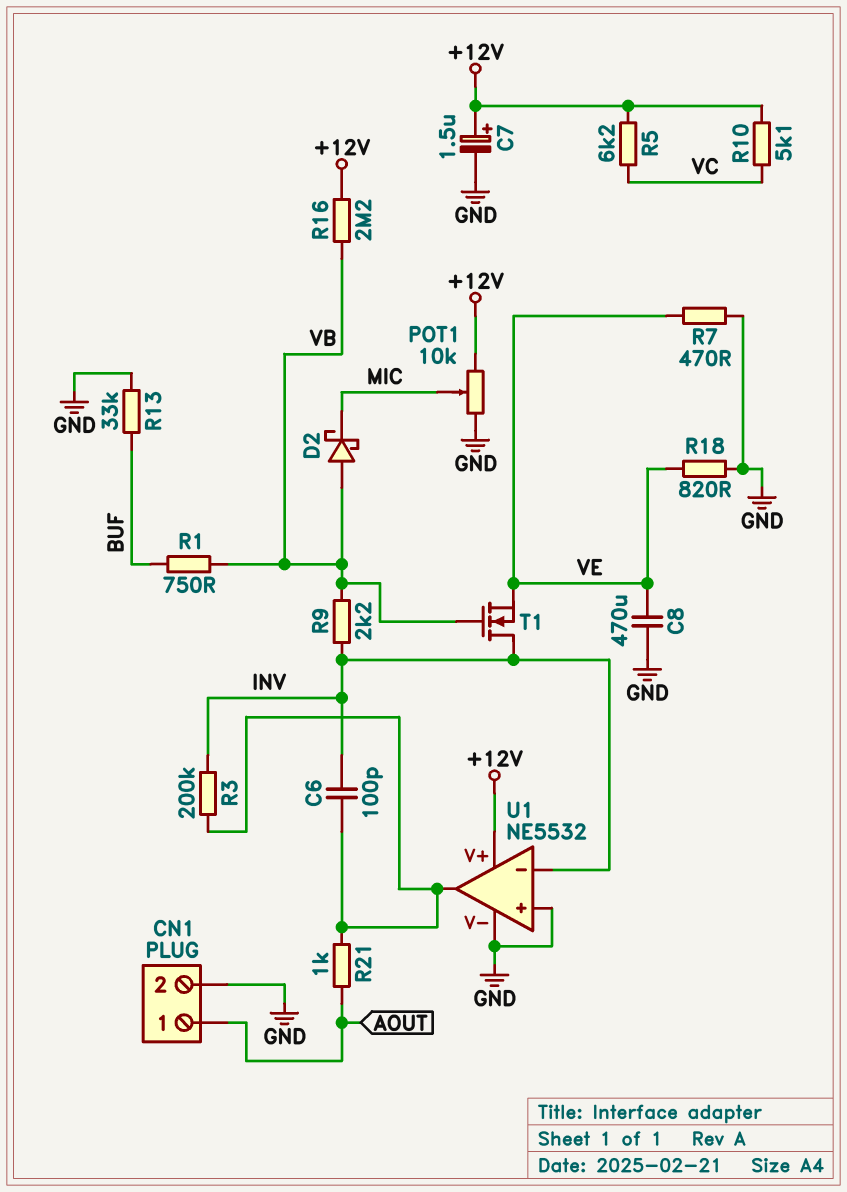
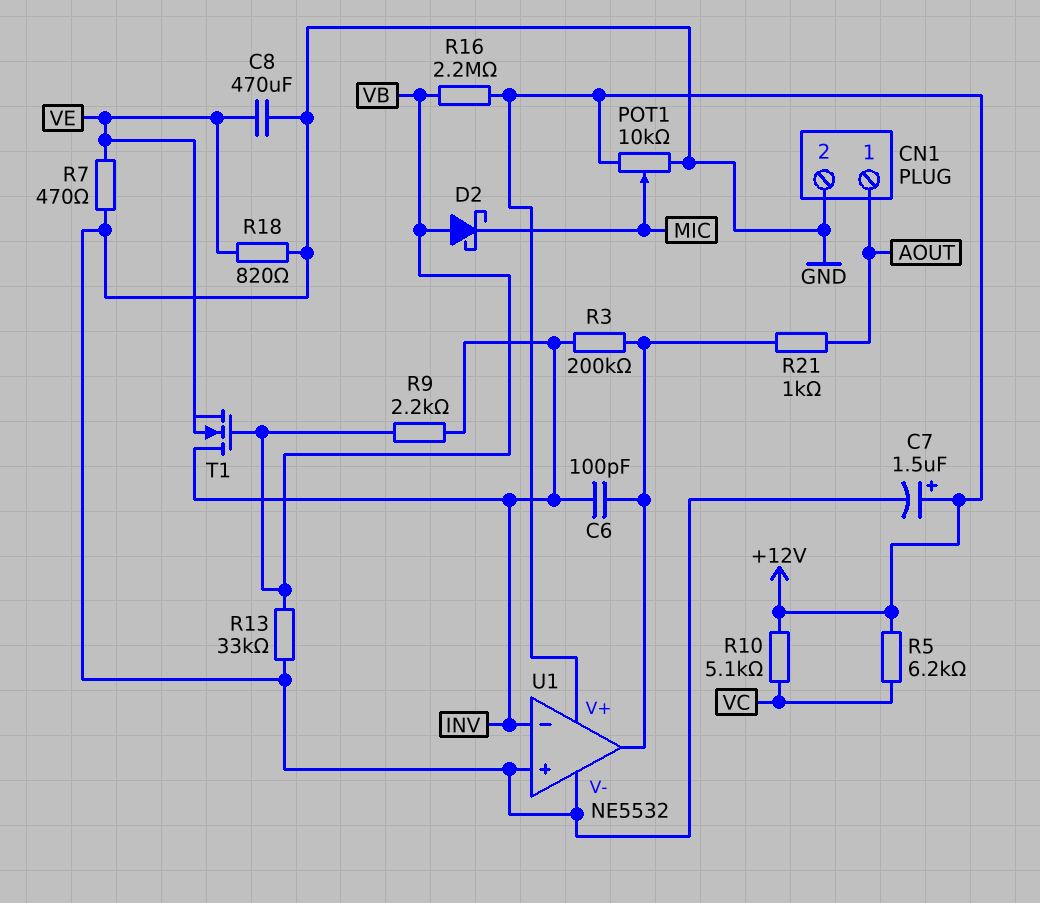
R1: 750 (BUF, VB) -> none
R13: 33k (BUF, GND) -> 33k (GND, VB)

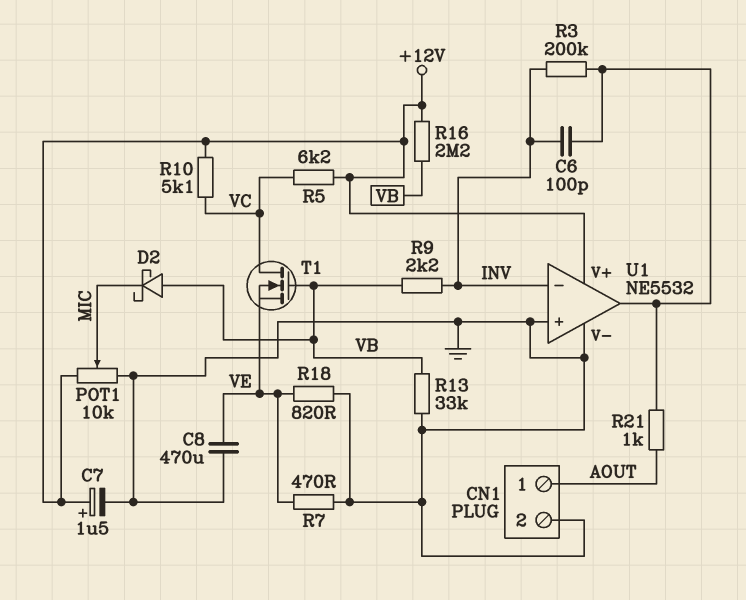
T1: NMOS (G VB, D INV, S VE) -> NMOS (G VB, D VC, S VE)

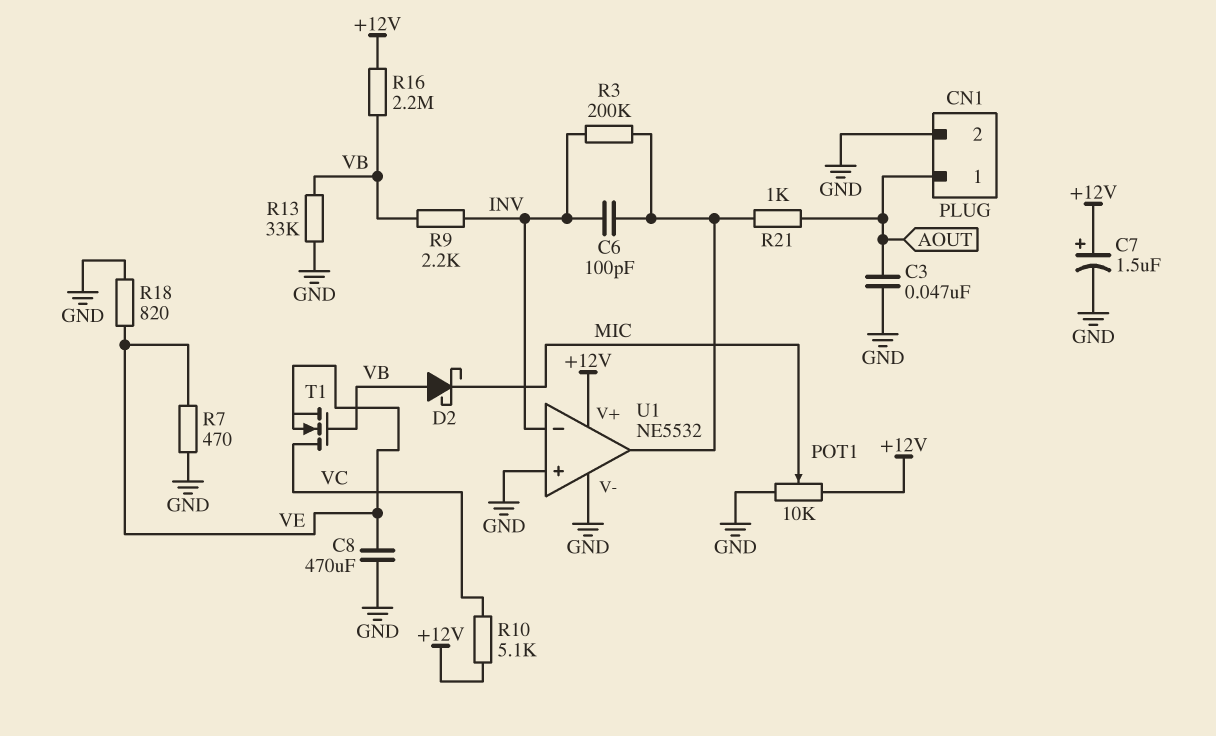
C3: none -> 47nF (AOUT, GND)
R5: 6.2k (+12V, VC) -> none

